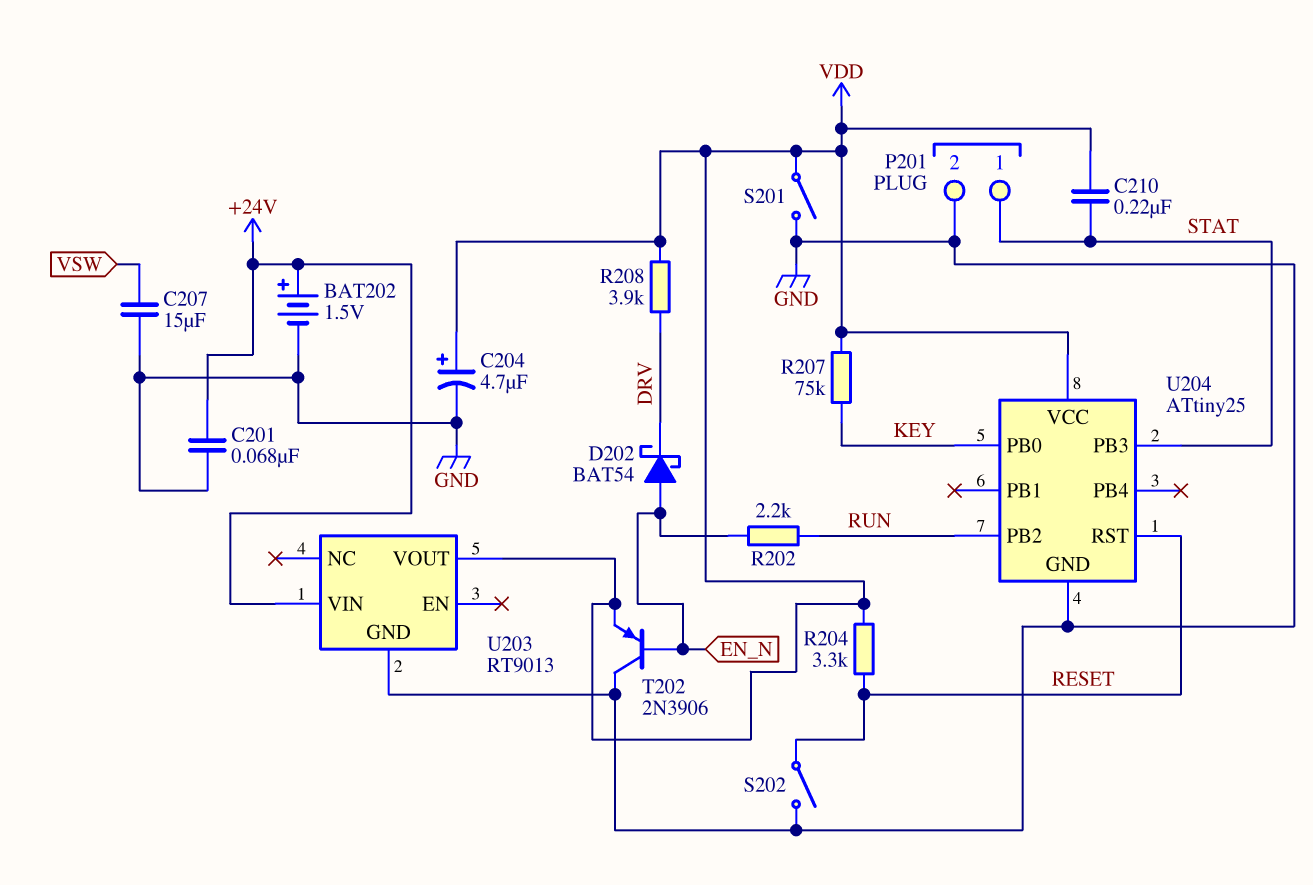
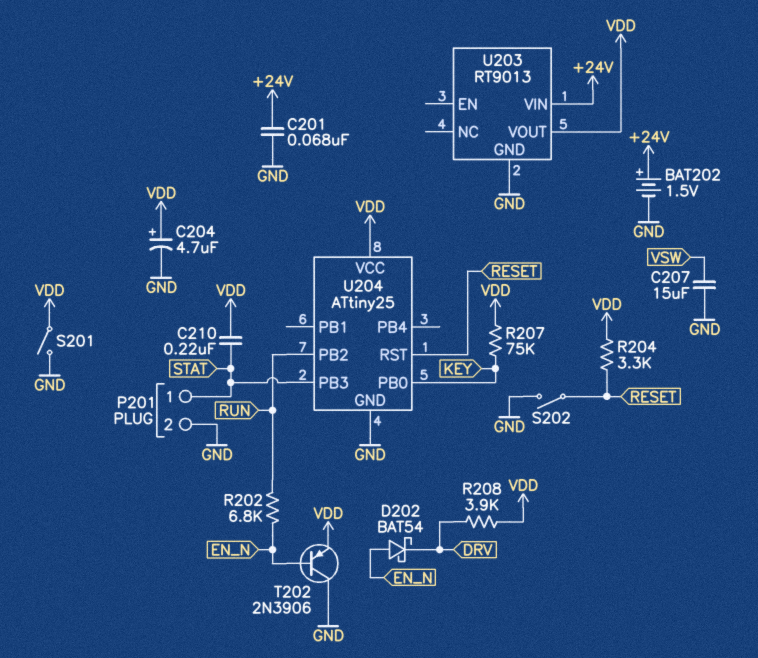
R202: 2.2k (EN_N, RUN) -> 6.8k (EN_N, RUN)

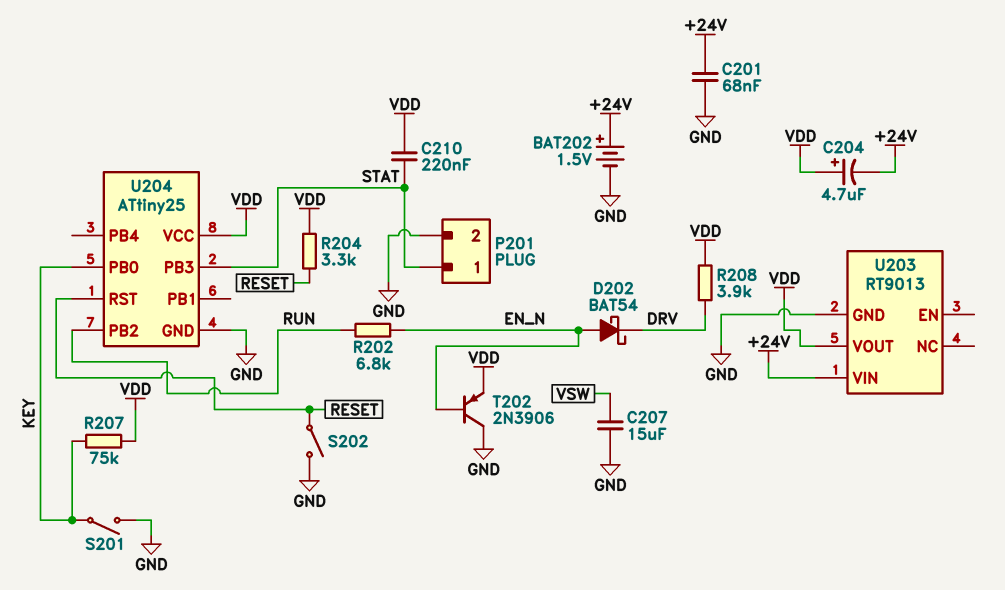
C204: 4.7uF (plus VDD, minus GND) -> 4.7uF (plus VDD, minus +24V)
S201: switch (GND, VDD) -> switch (GND, KEY)

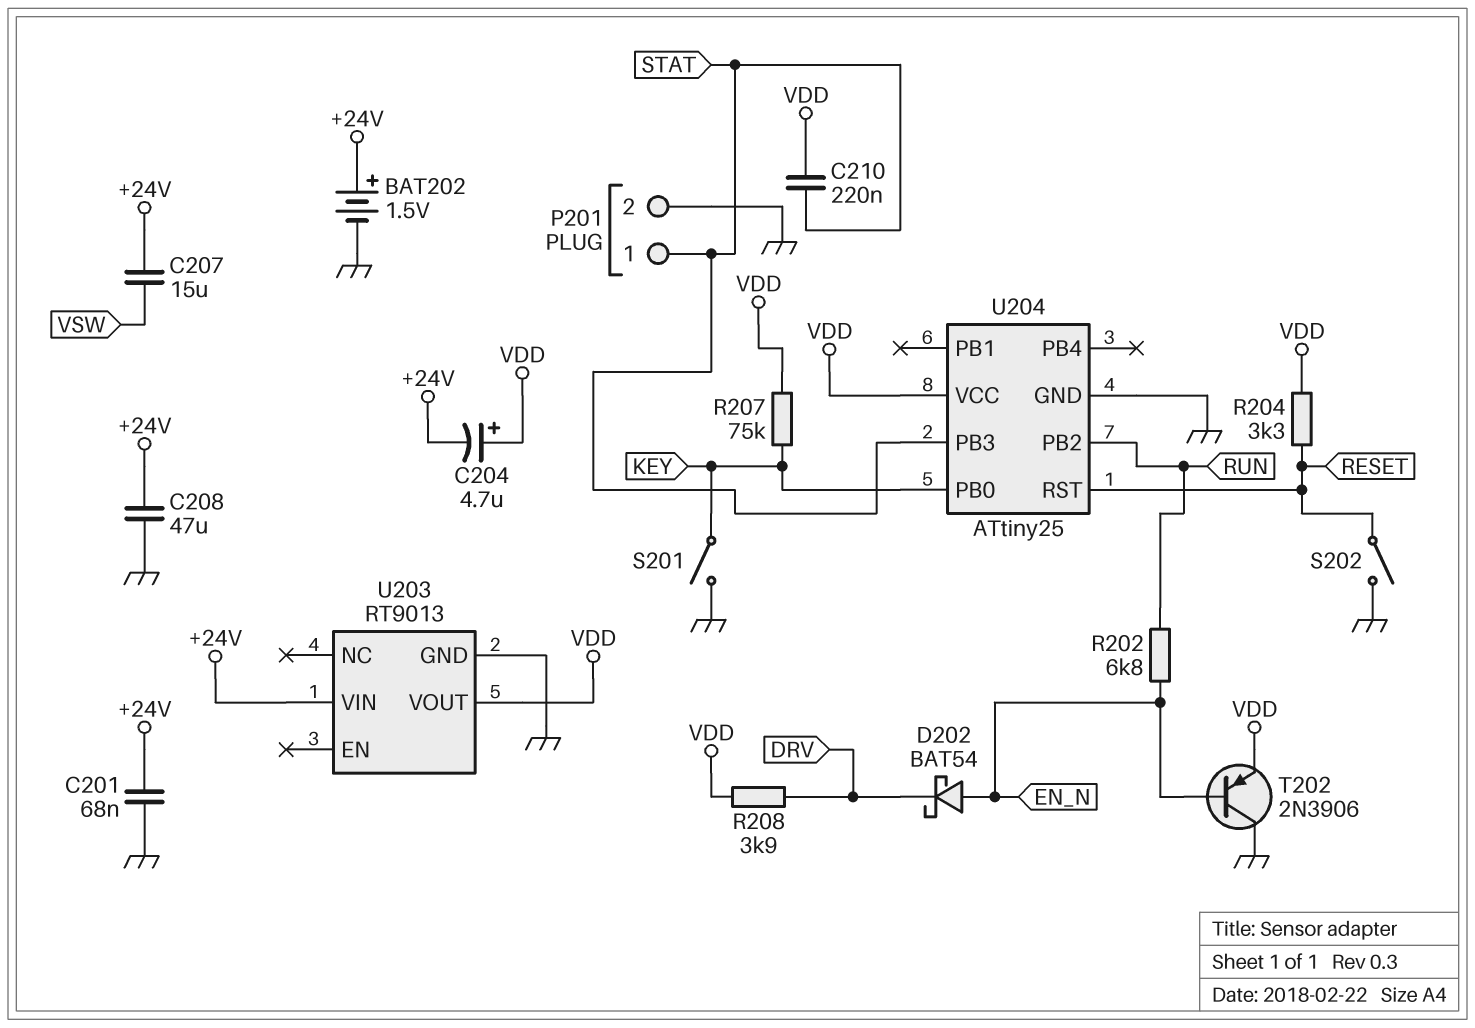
C207: 15uF (GND, VSW) -> 15uF (+24V, VSW)
C208: none -> 47uF (+24V, GND)

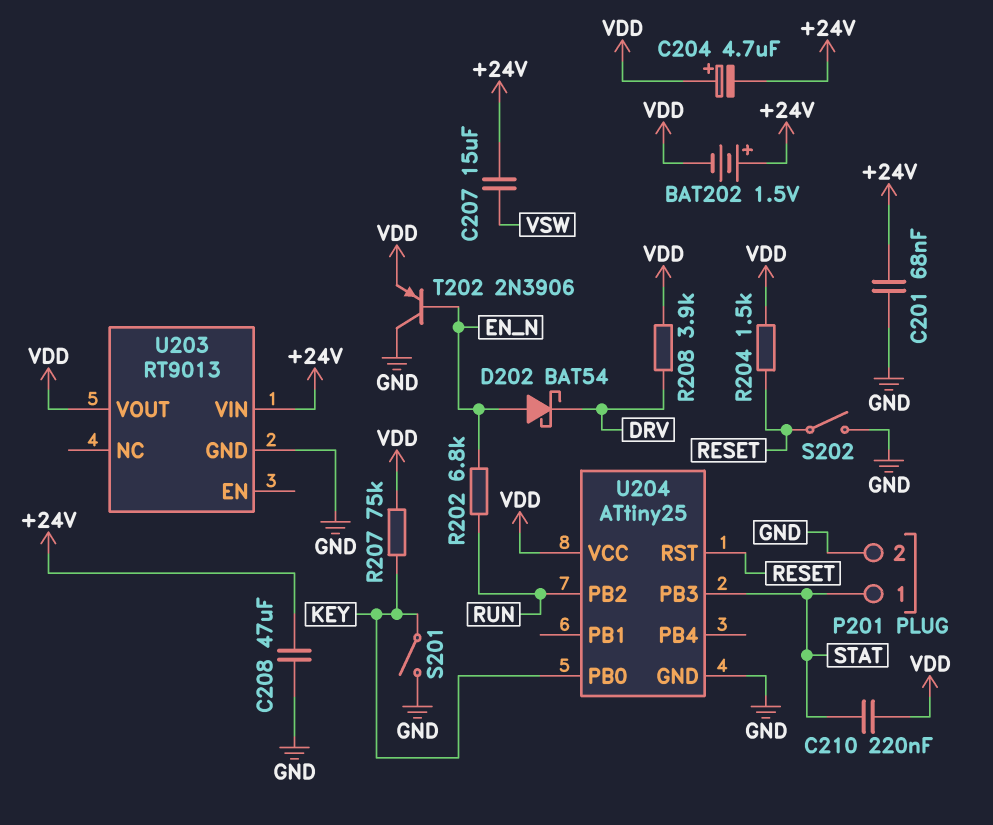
BAT202: 1.5V (plus +24V, minus GND) -> 1.5V (plus +24V, minus VDD)
R204: 3.3k (RESET, VDD) -> 1.5k (RESET, VDD)

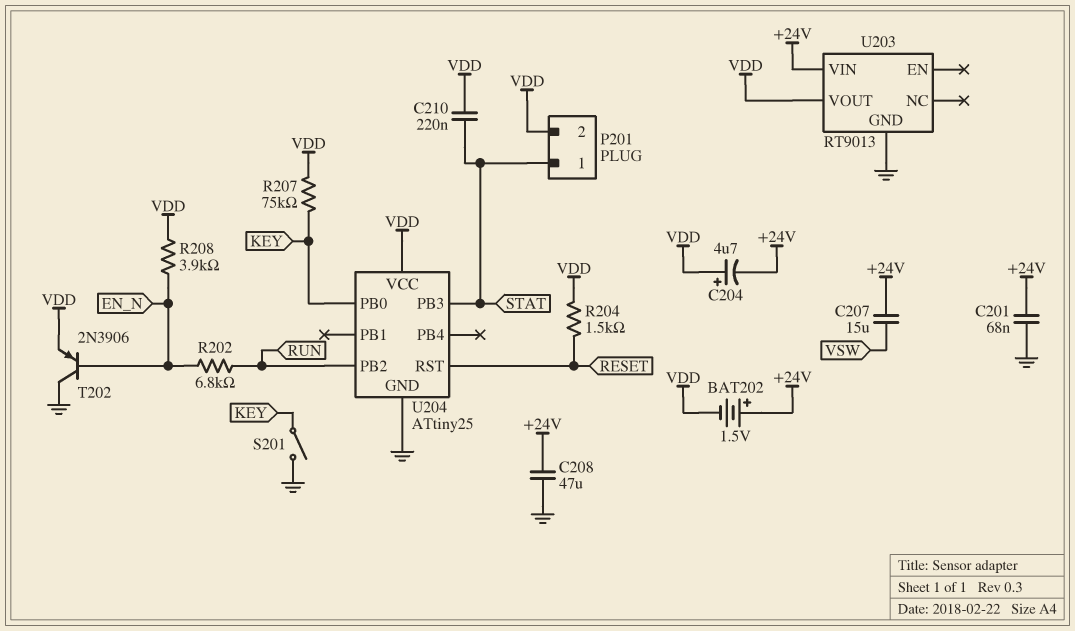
D202: schottky BAT54 (A EN_N, K DRV) -> none
P201 pin 2: GND -> VDD
R208: 3.9k (DRV, VDD) -> 3.9k (EN_N, VDD)
S202: switch (GND, RESET) -> none

